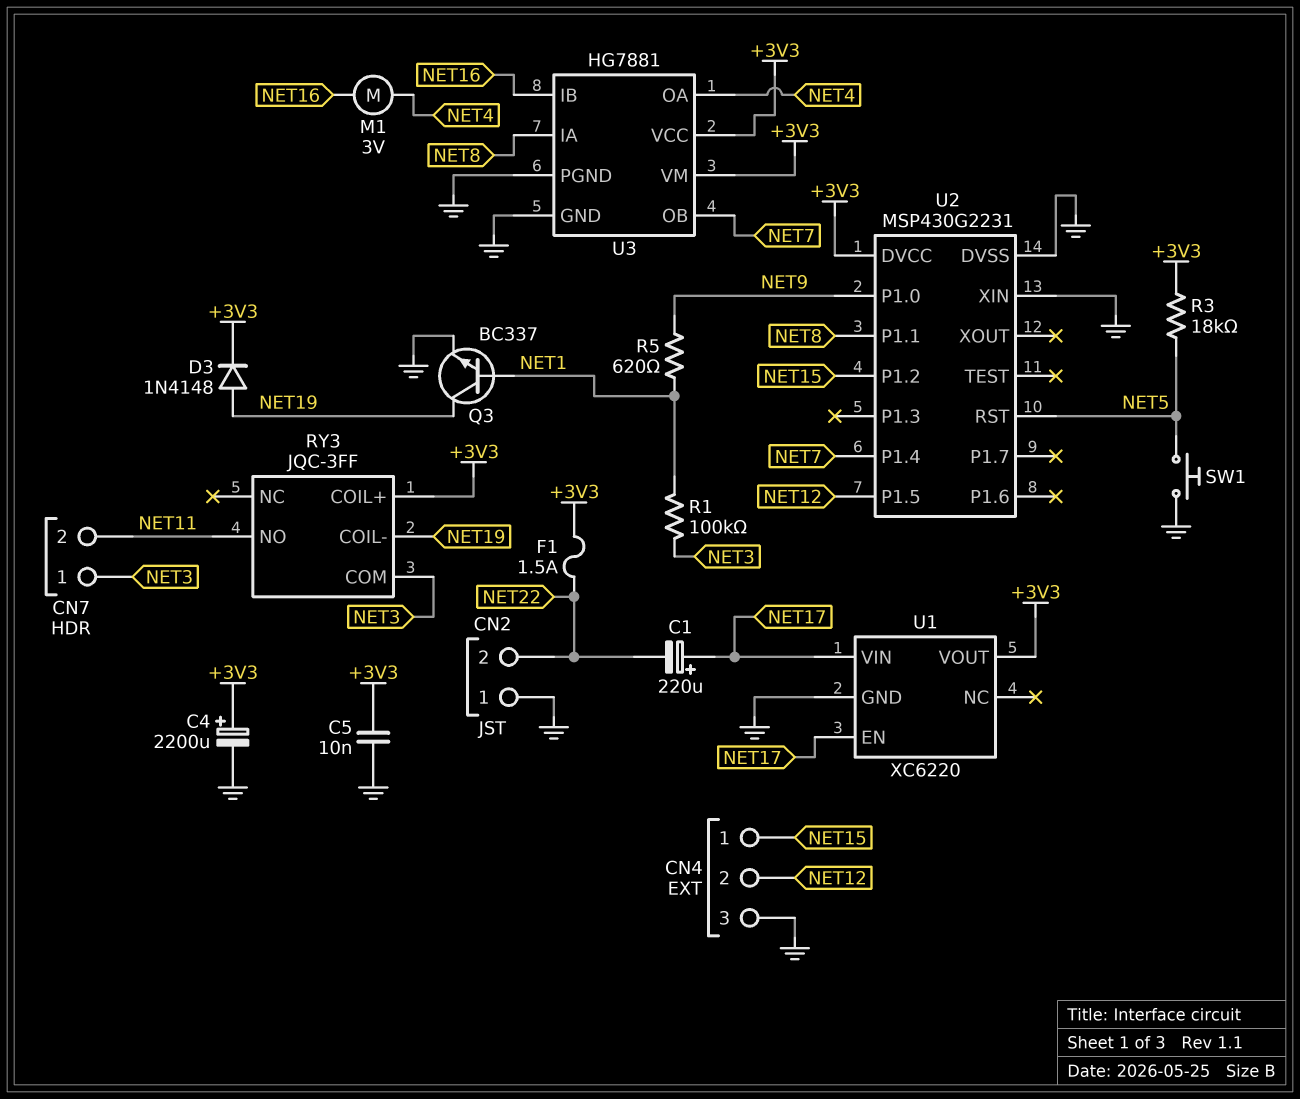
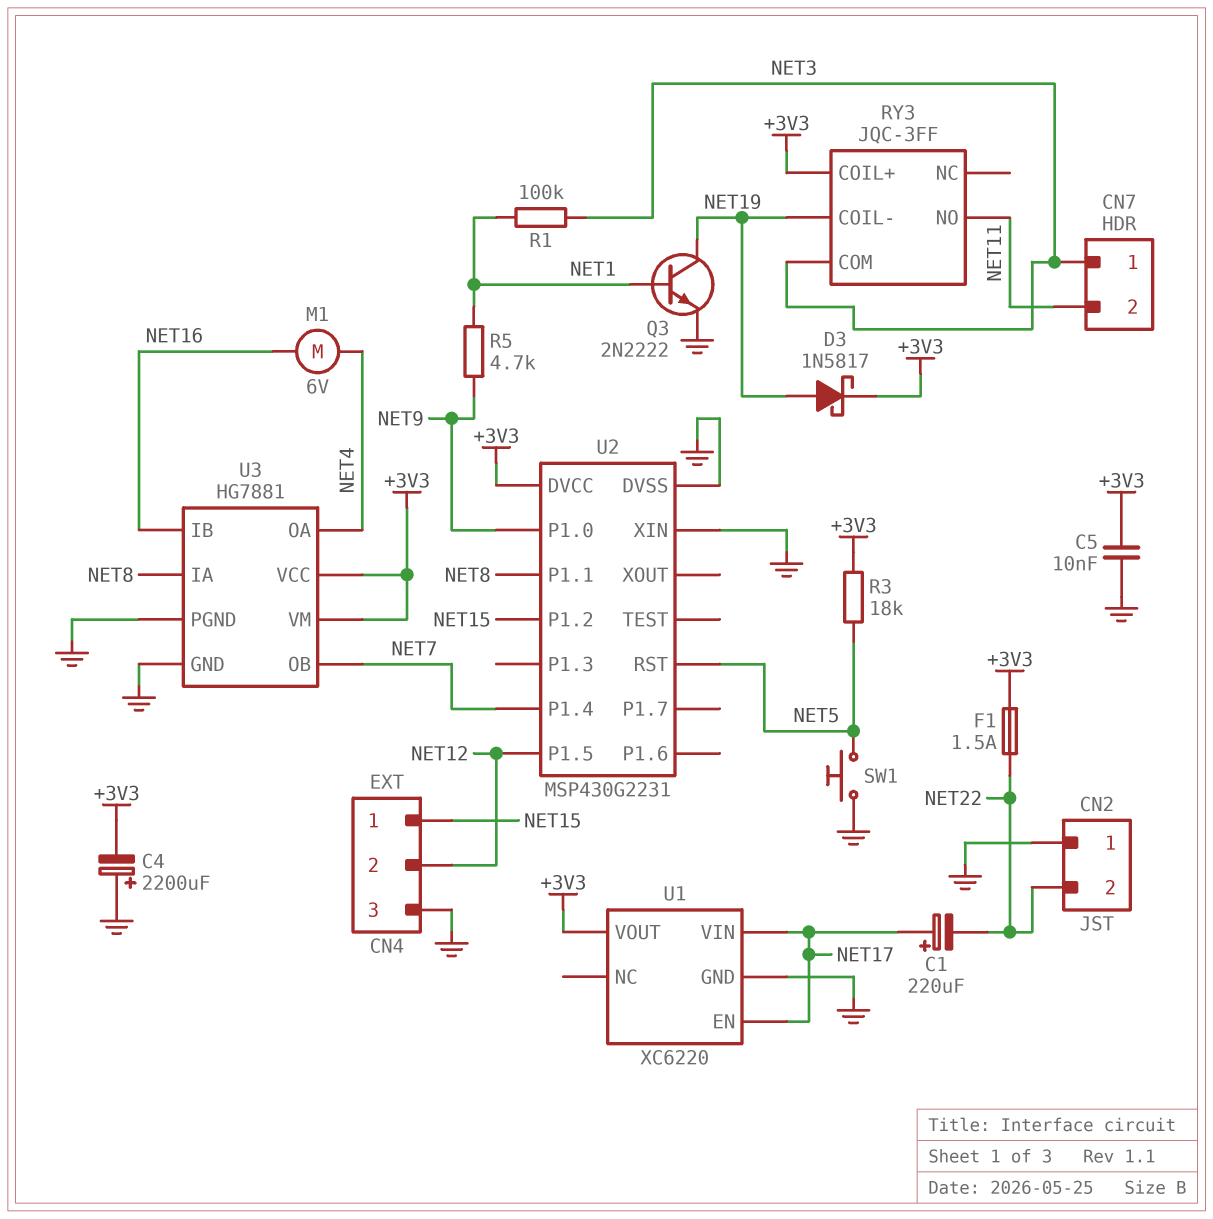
C4: 2200uF (plus +3V3, minus GND) -> 2200uF (plus GND, minus +3V3)
D3: diode 1N4148 (A NET19, K +3V3) -> schottky 1N5817 (A NET19, K +3V3)
M1: motor 3V (NET4, NET16) -> motor 6V (NET4, NET16)
Q3: NPN BC337 (B NET1, C NET19, E GND) -> NPN 2N2222 (B NET1, C NET19, E GND)
R5: 620 (NET1, NET9) -> 4.7k (NET1, NET9)

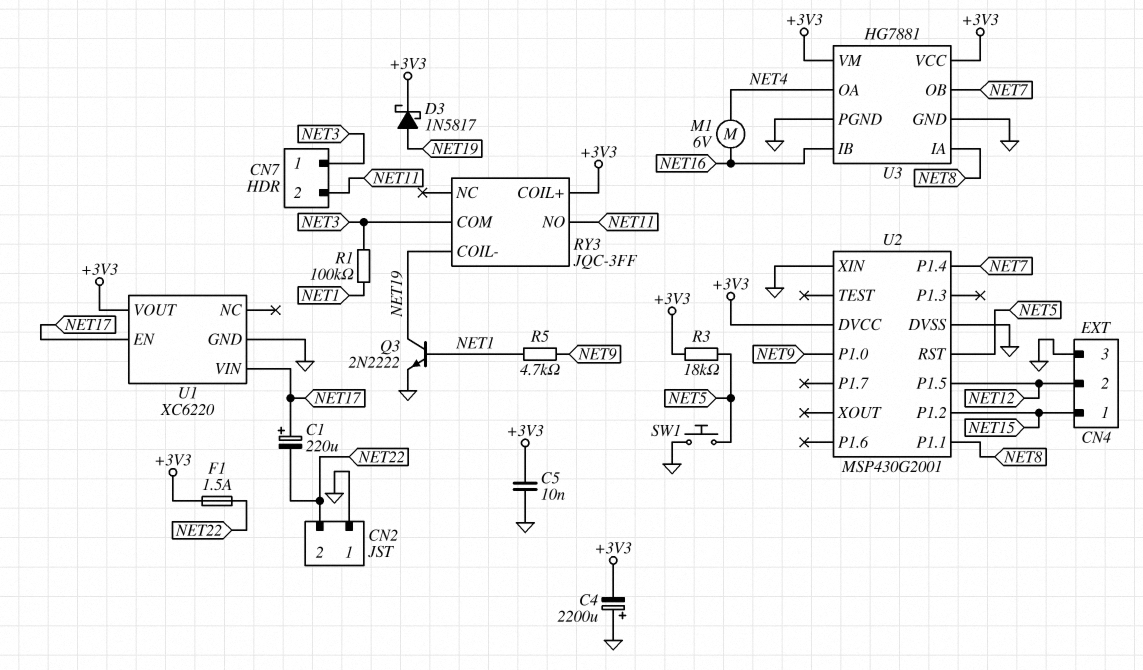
U2: MSP430G2231 -> MSP430G2001

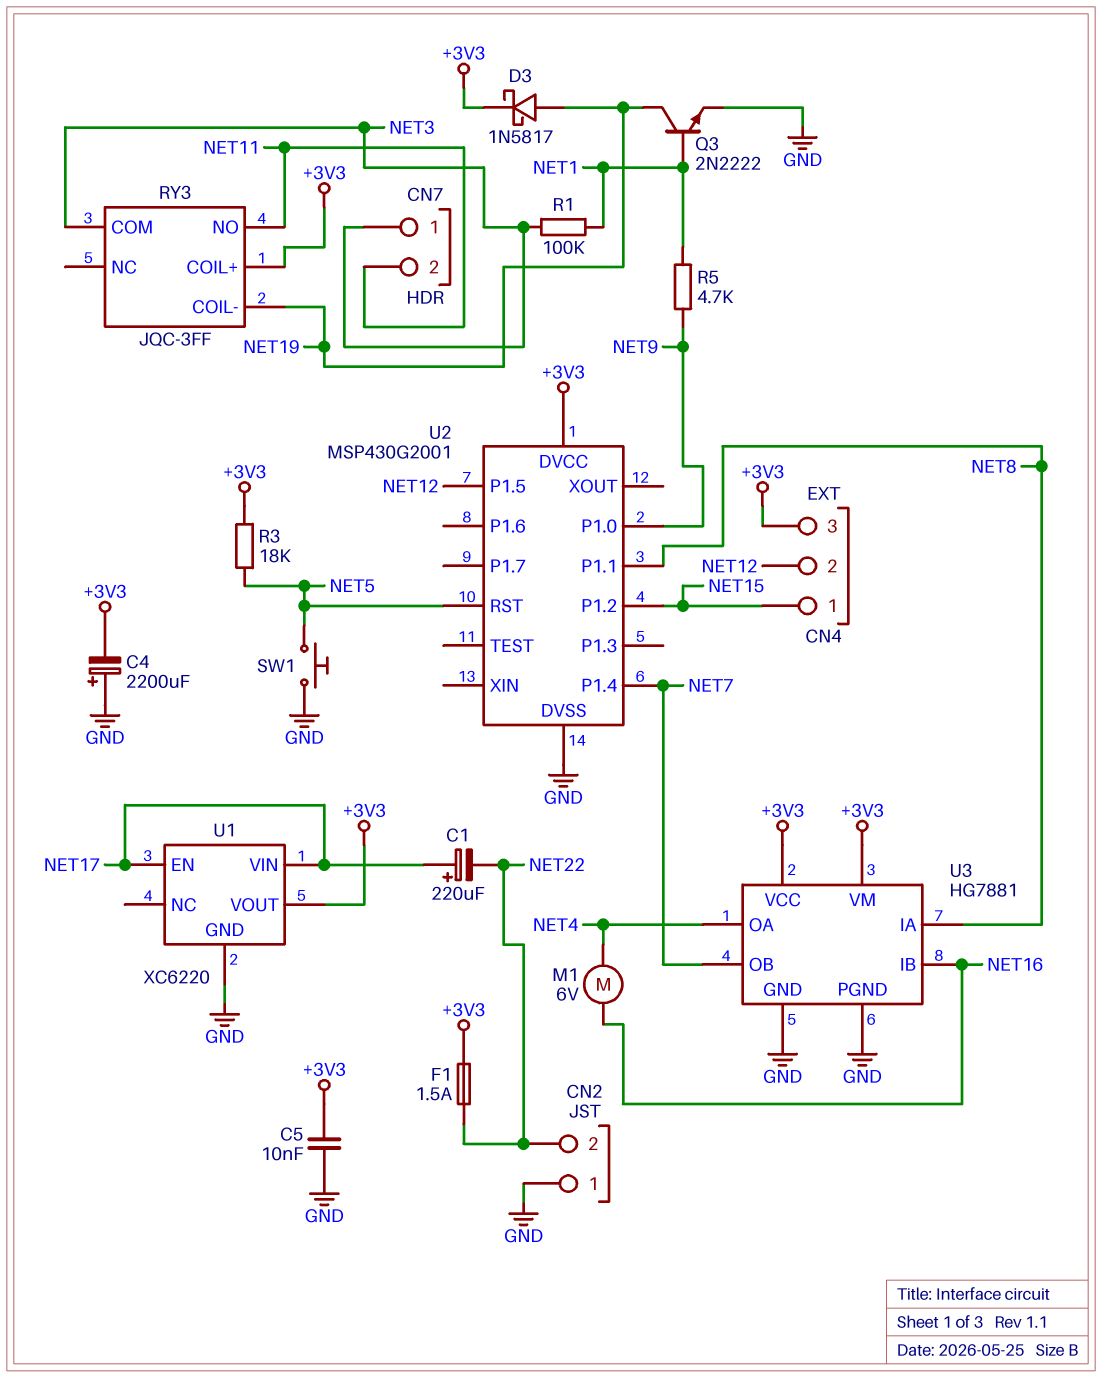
CN4 pin 3: GND -> +3V3
U2 pin XIN: GND -> none

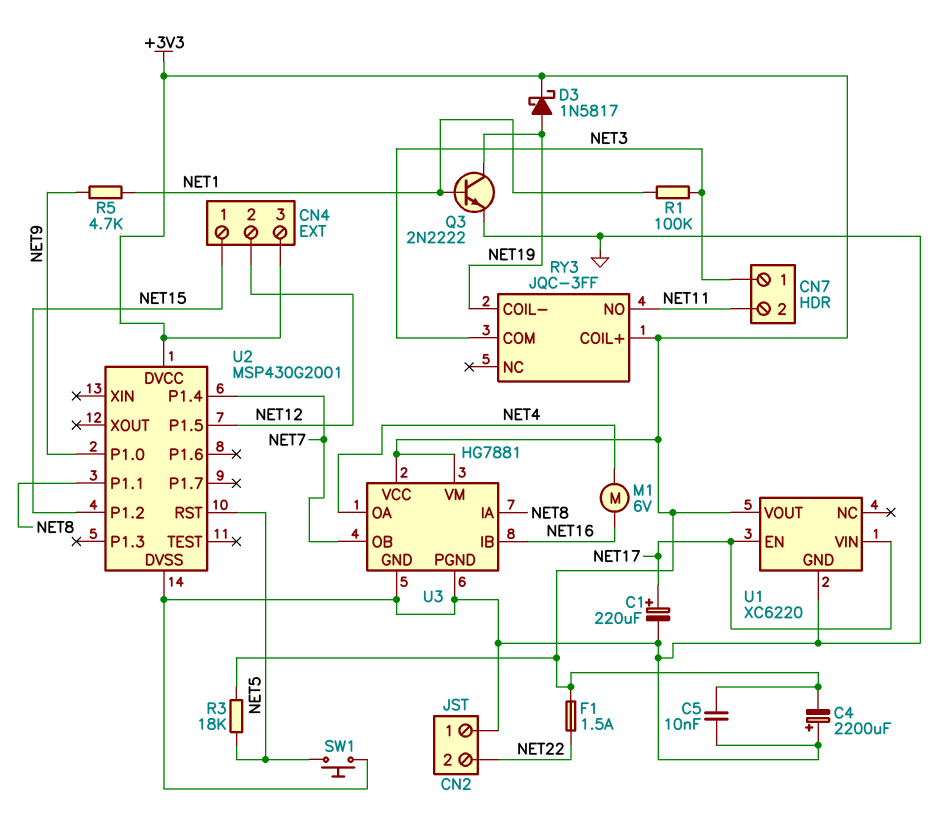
C1: 220uF (plus NET17, minus NET22) -> 220uF (plus NET17, minus GND)

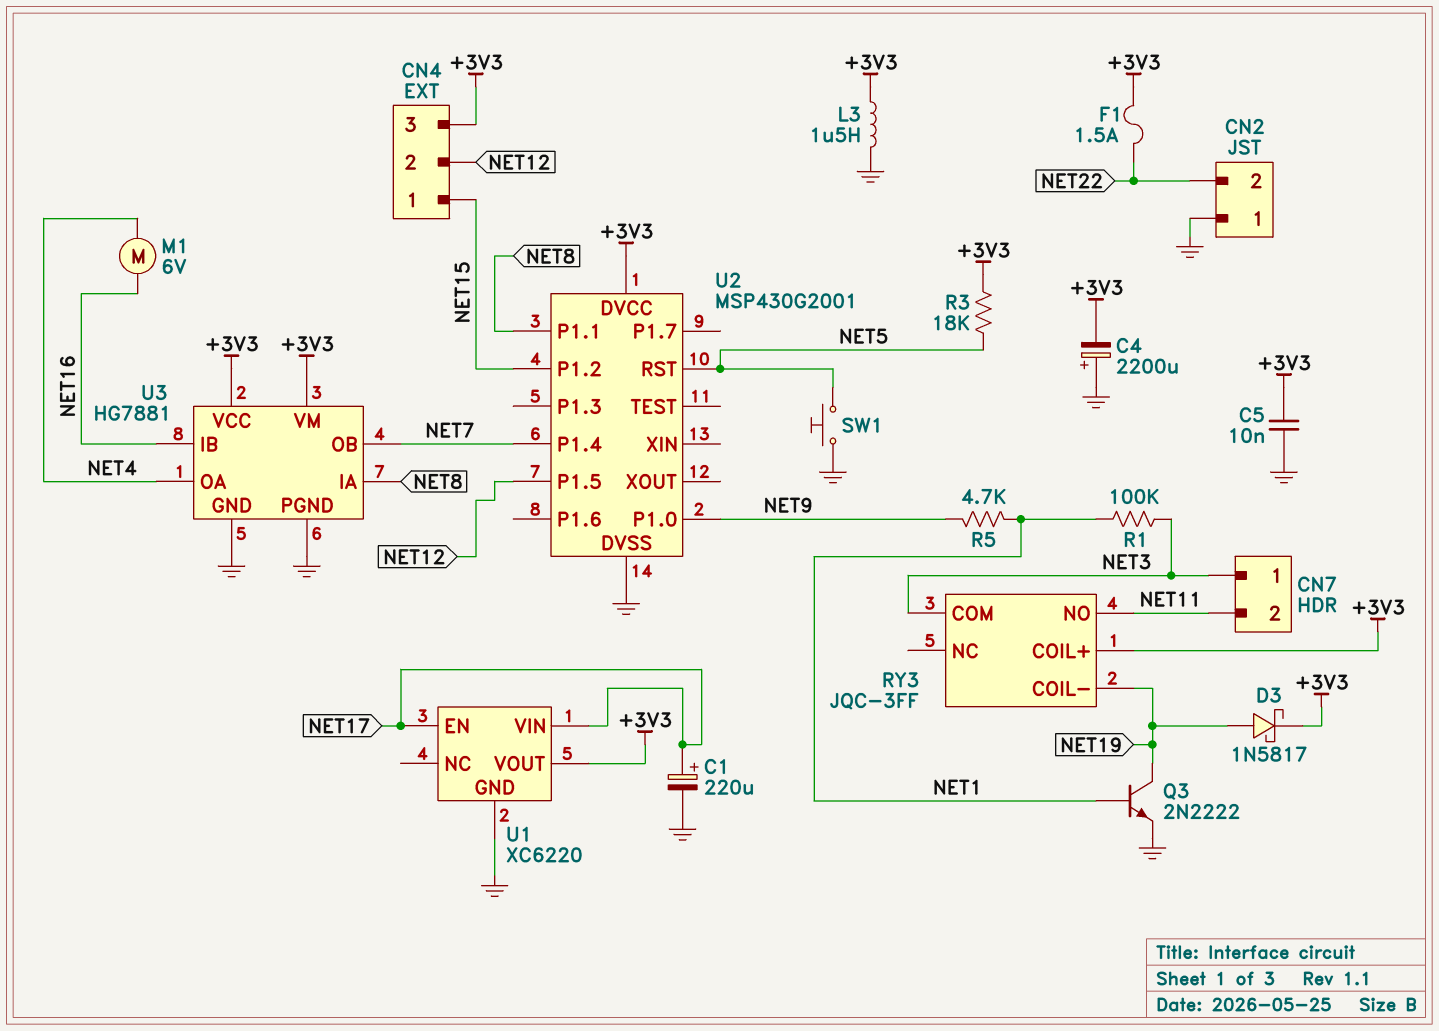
L3: none -> 1.5uH (+3V3, GND)

